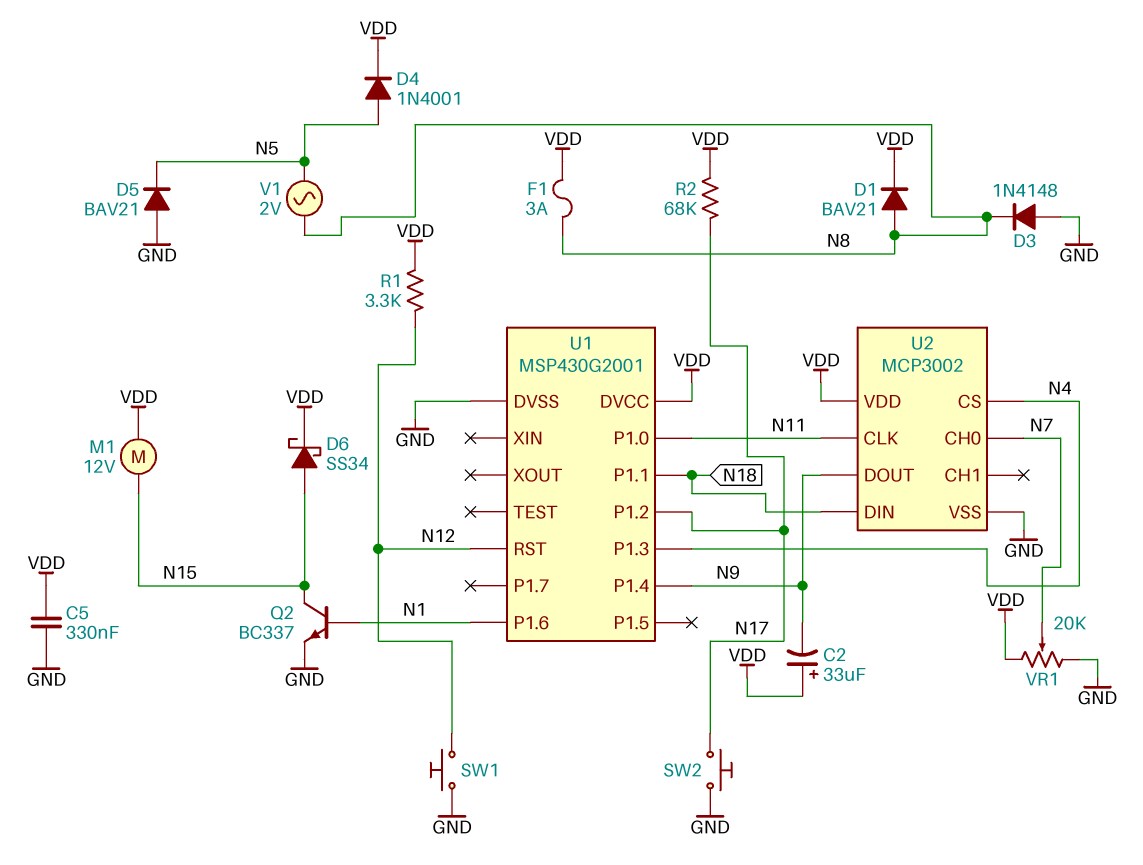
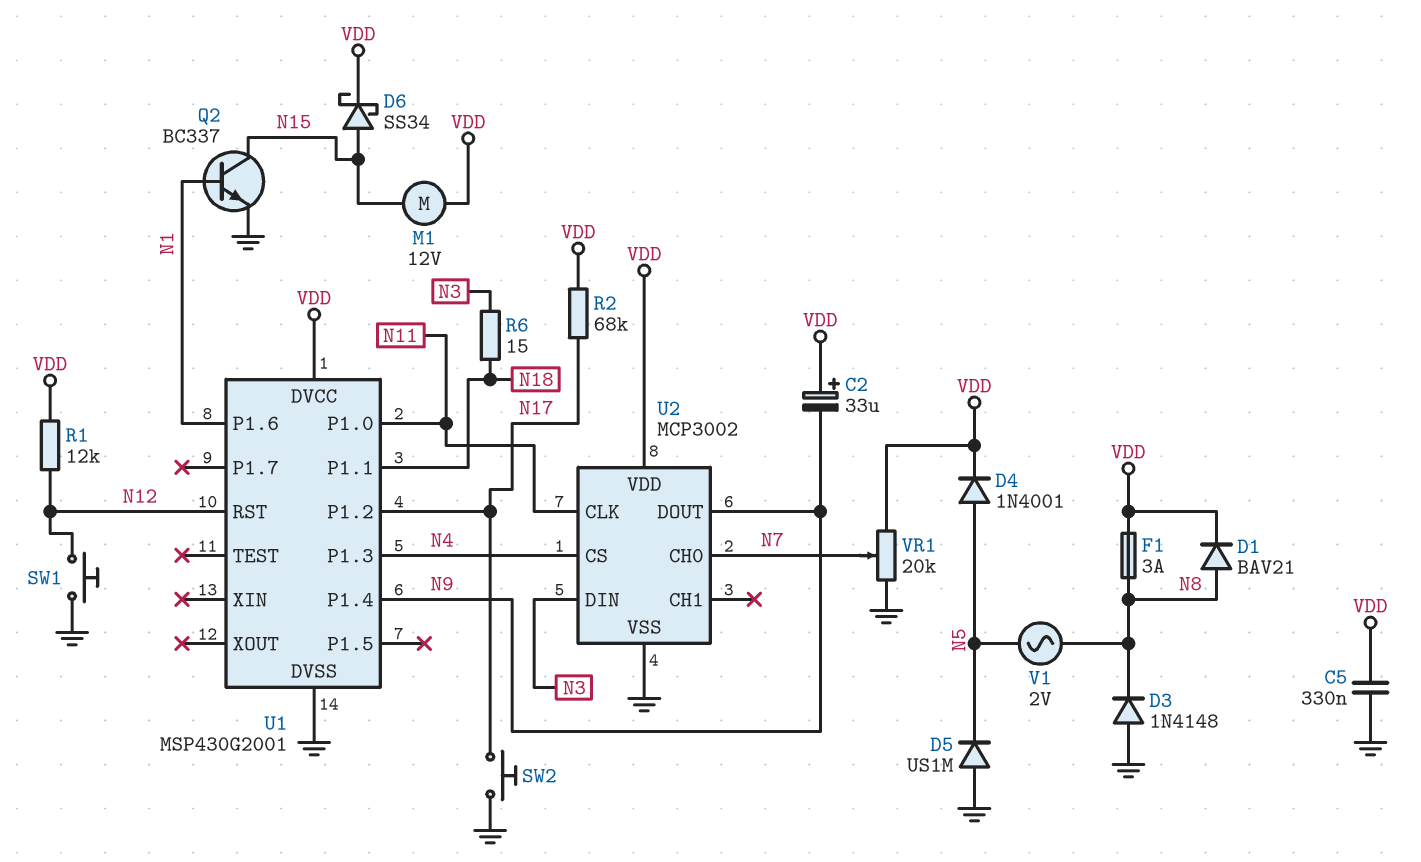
D5: diode BAV21 (A GND, K N5) -> diode US1M (A GND, K N5)
R1: 3.3k (N12, VDD) -> 12k (N12, VDD)
R6: none -> 15 (N3, N18)
U2 pin DIN: N18 -> N3

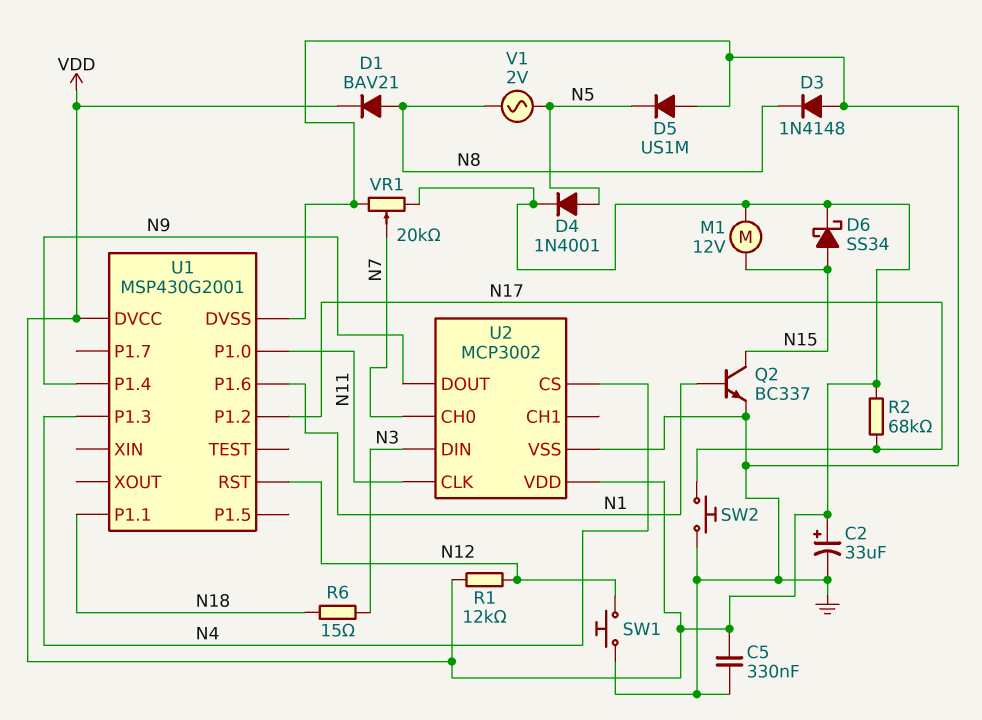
C2: 33uF (plus VDD, minus N9) -> 33uF (plus VDD, minus GND)
F1: 3A (N8, VDD) -> none

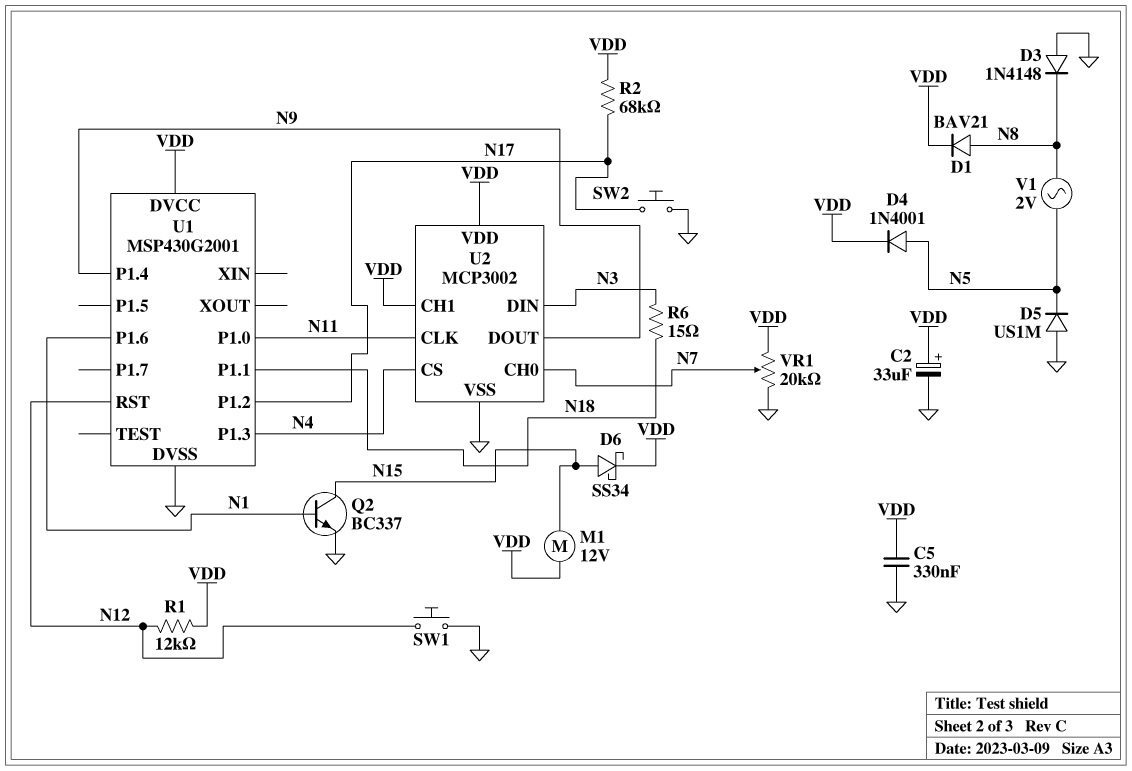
U2 pin CH1: none -> VDD

